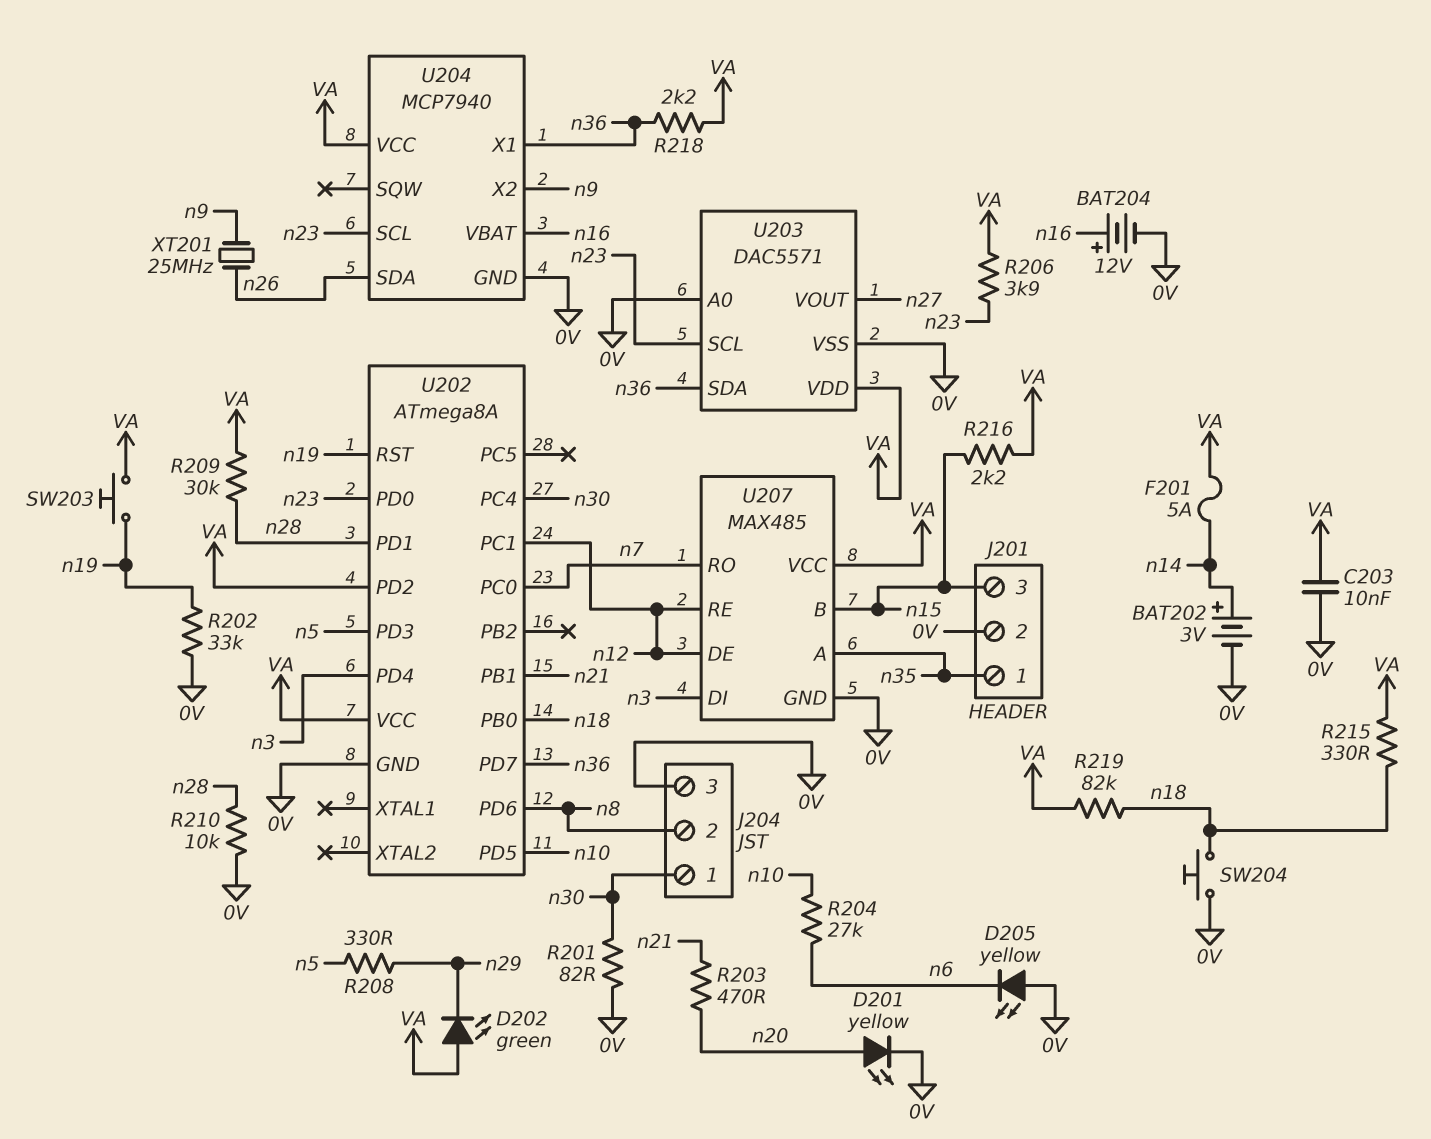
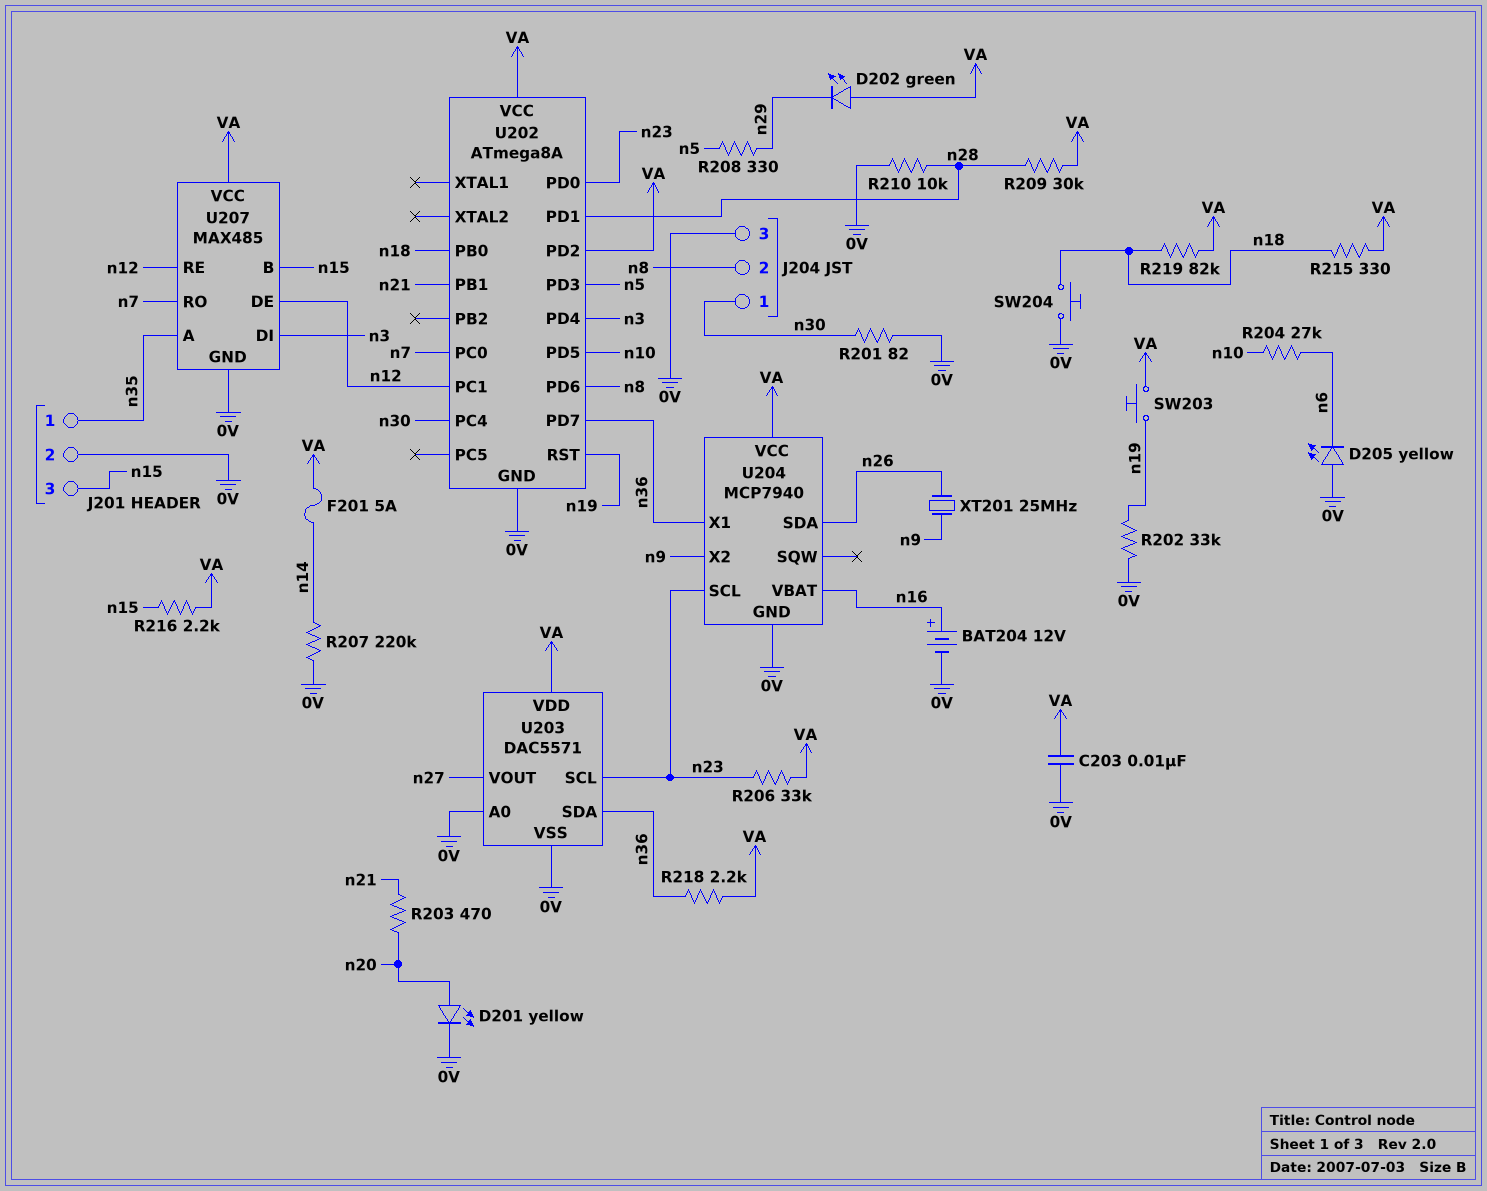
BAT202: 3V (plus n14, minus 0V) -> none
R206: 3.9k (VA, n23) -> 33k (VA, n23)
R207: none -> 220k (0V, n14)

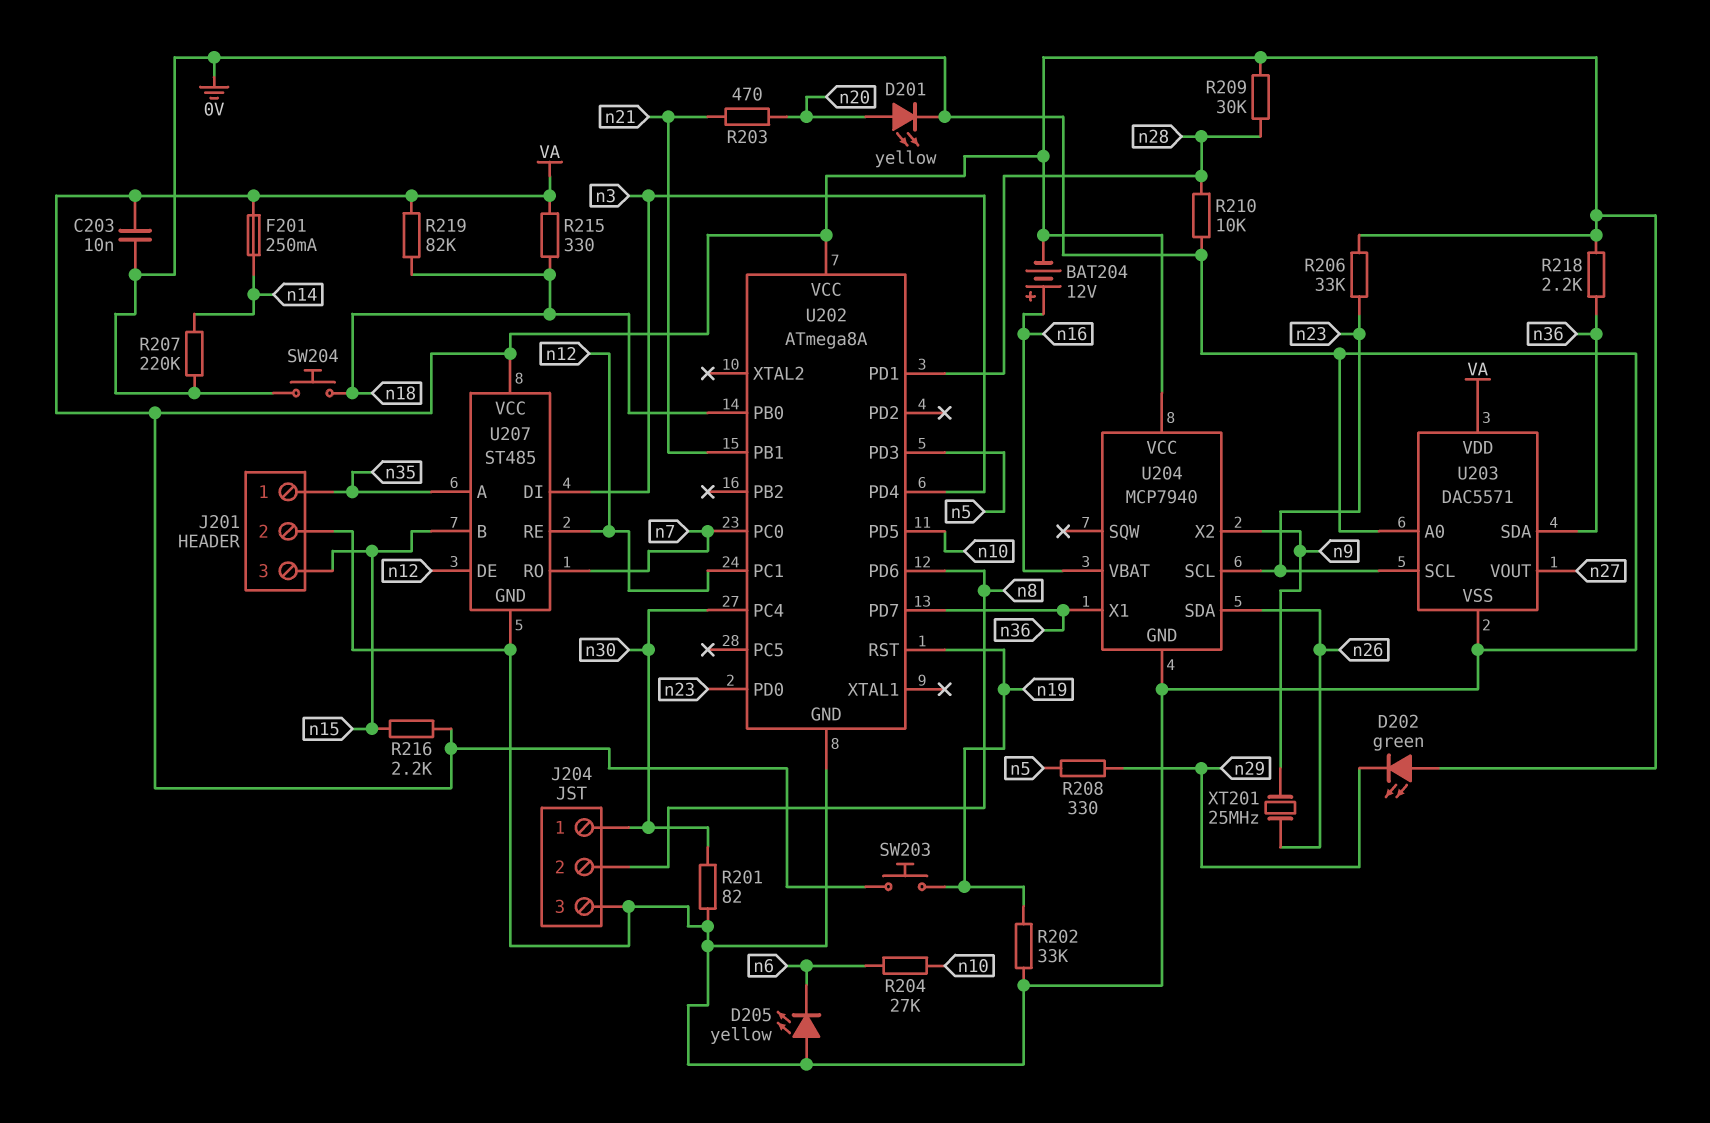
BAT204: 12V (plus n16, minus 0V) -> 12V (plus n16, minus VA)
F201: 5A (VA, n14) -> 250mA (VA, n14)
U202 pin PD2: VA -> none
U207: MAX485 -> ST485

